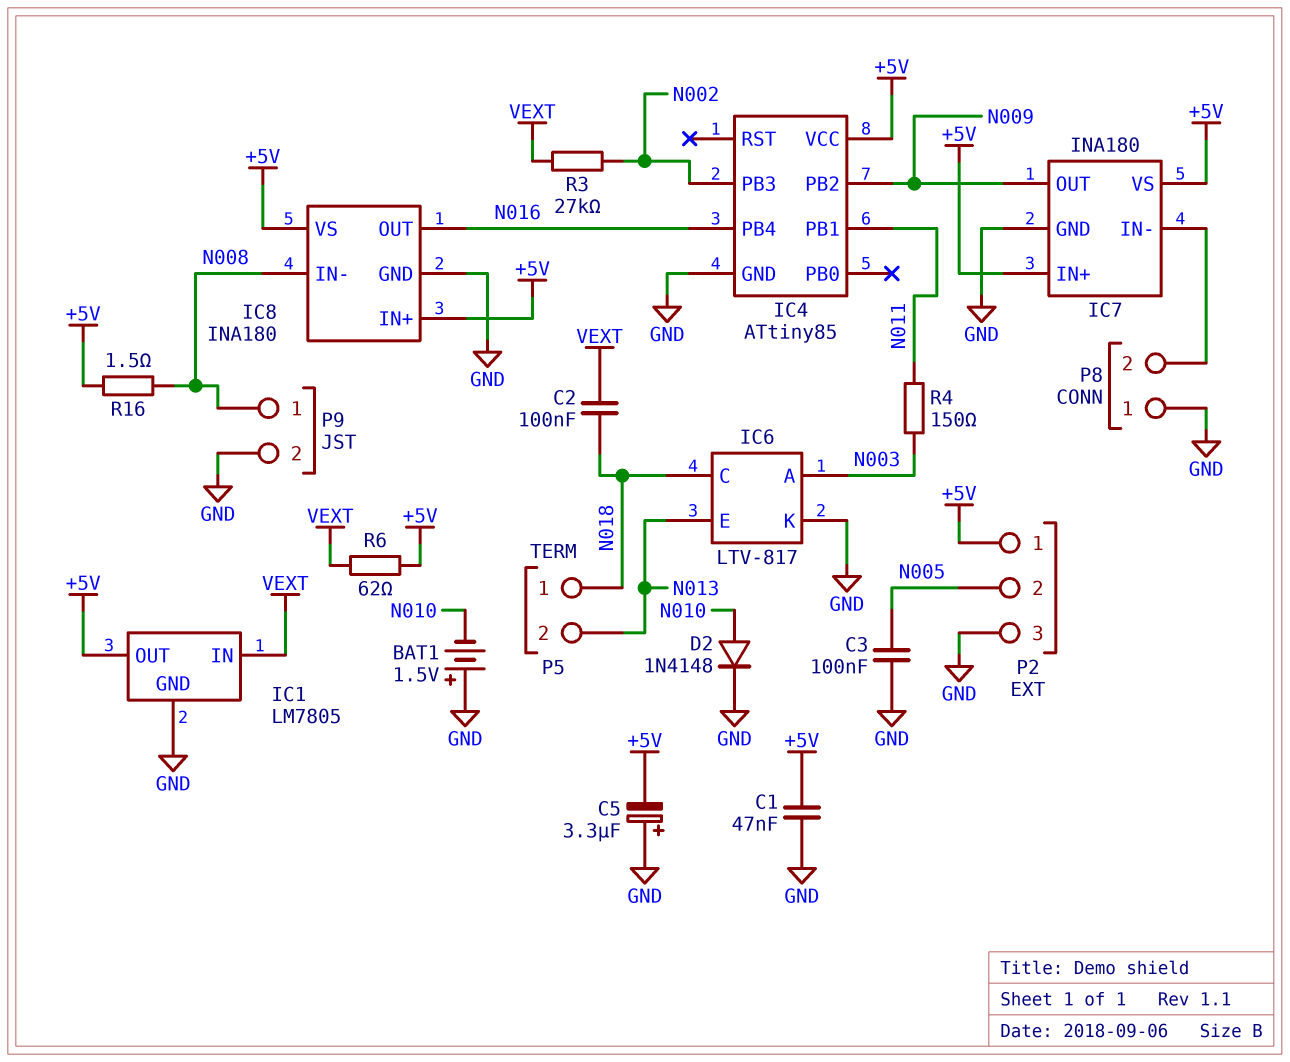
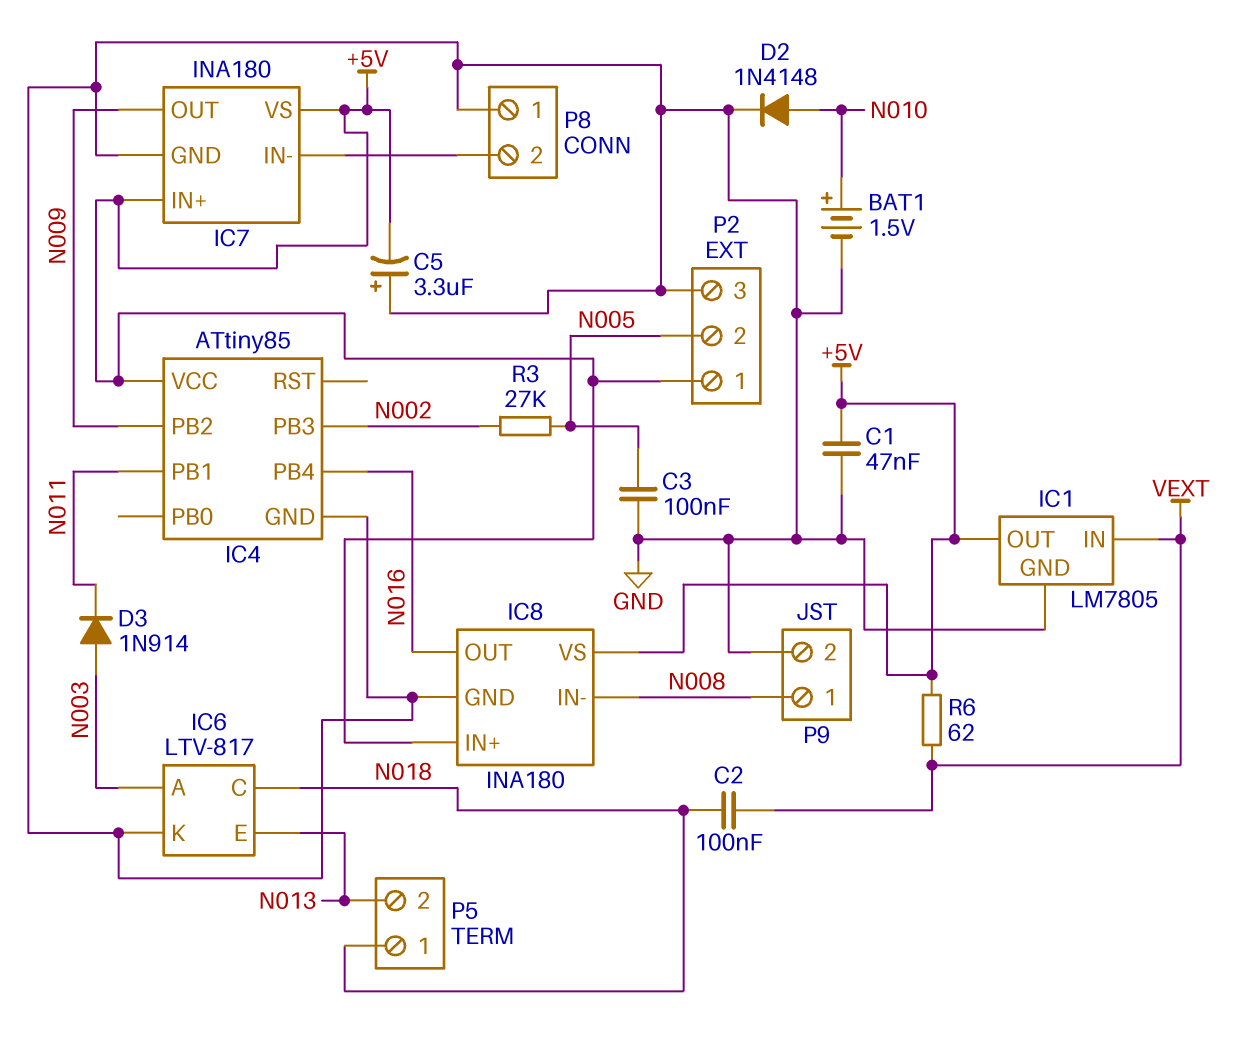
BAT1: 1.5V (plus GND, minus N010) -> 1.5V (plus N010, minus GND)
D3: none -> diode 1N914 (A N003, K N011)
R3: 27k (N002, VEXT) -> 27k (N002, N005)
R4: 150 (N003, N011) -> none
R16: 1.5 (+5V, N008) -> none

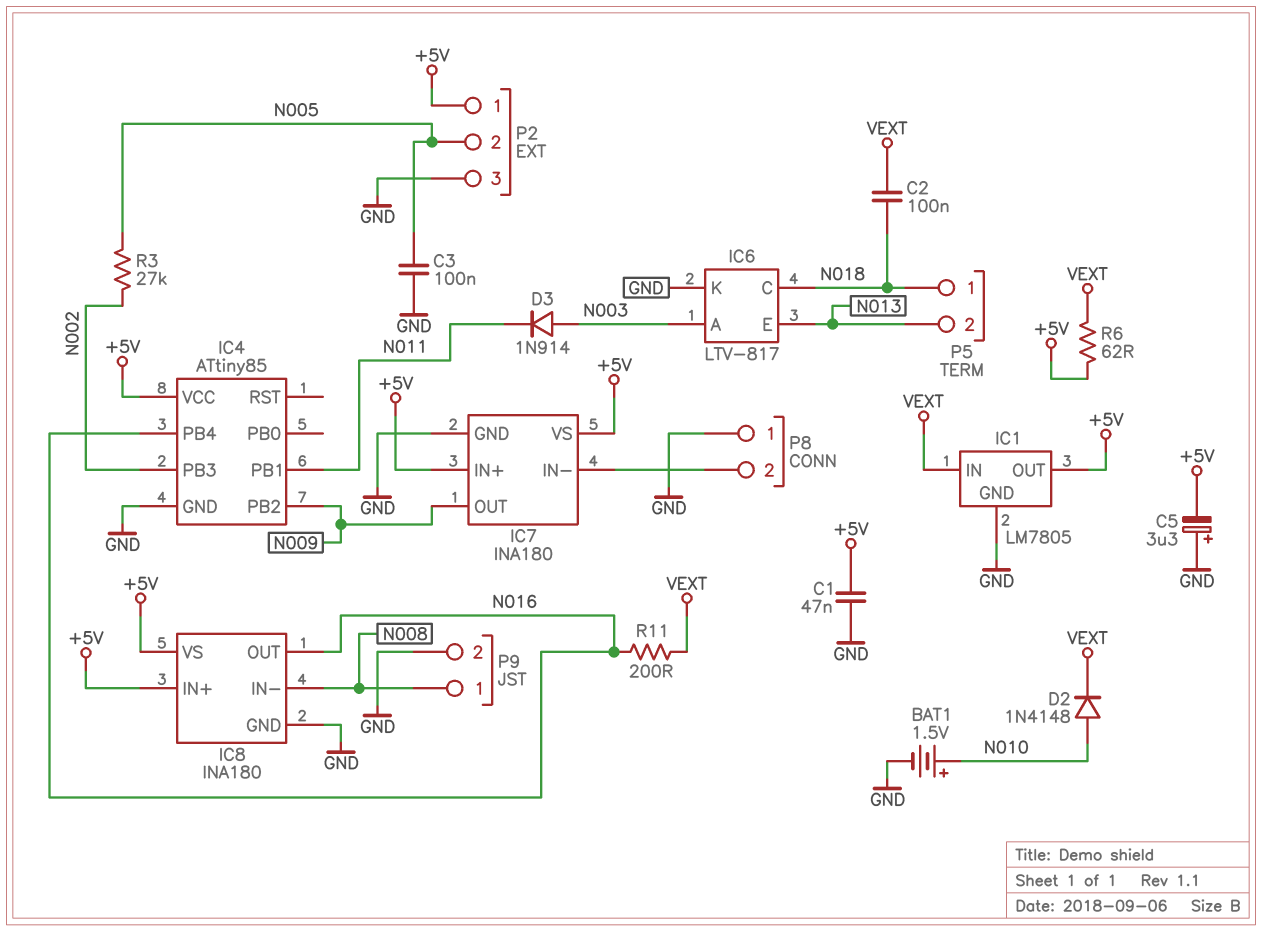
D2: diode 1N4148 (A N010, K GND) -> diode 1N4148 (A N010, K VEXT)
R11: none -> 200 (N016, VEXT)

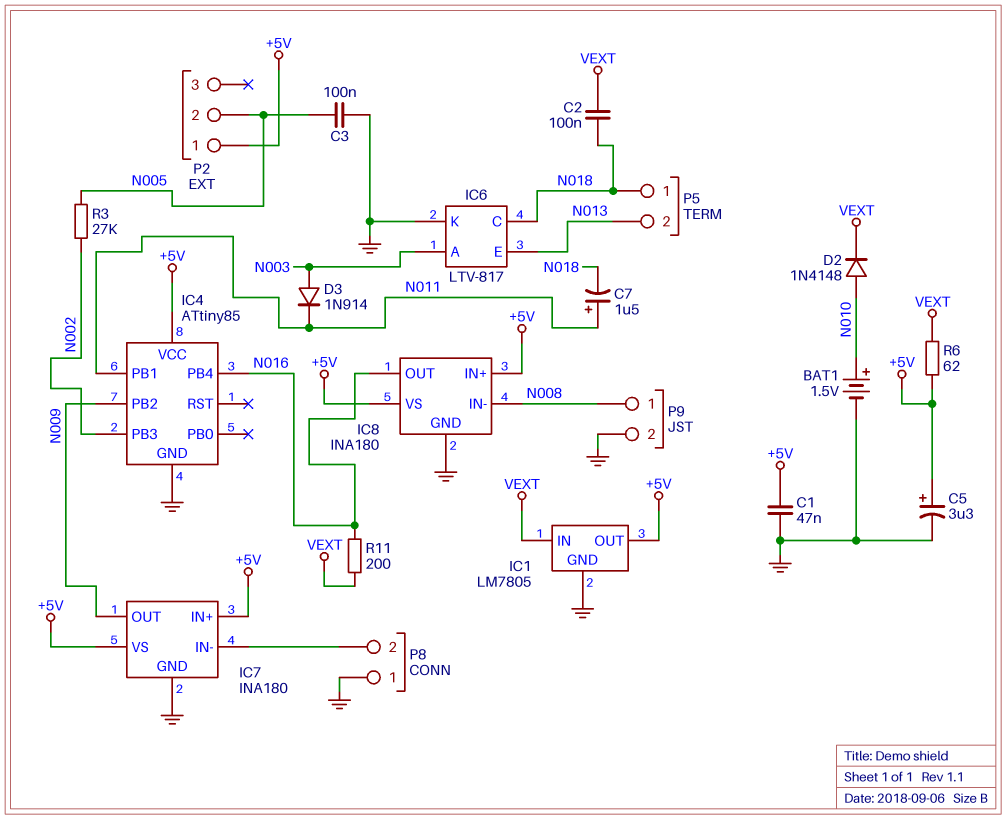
C5: 3.3uF (plus GND, minus +5V) -> 3.3uF (plus +5V, minus GND)
C7: none -> 1.5uF (plus N011, minus N018)
P2 pin 3: GND -> none

